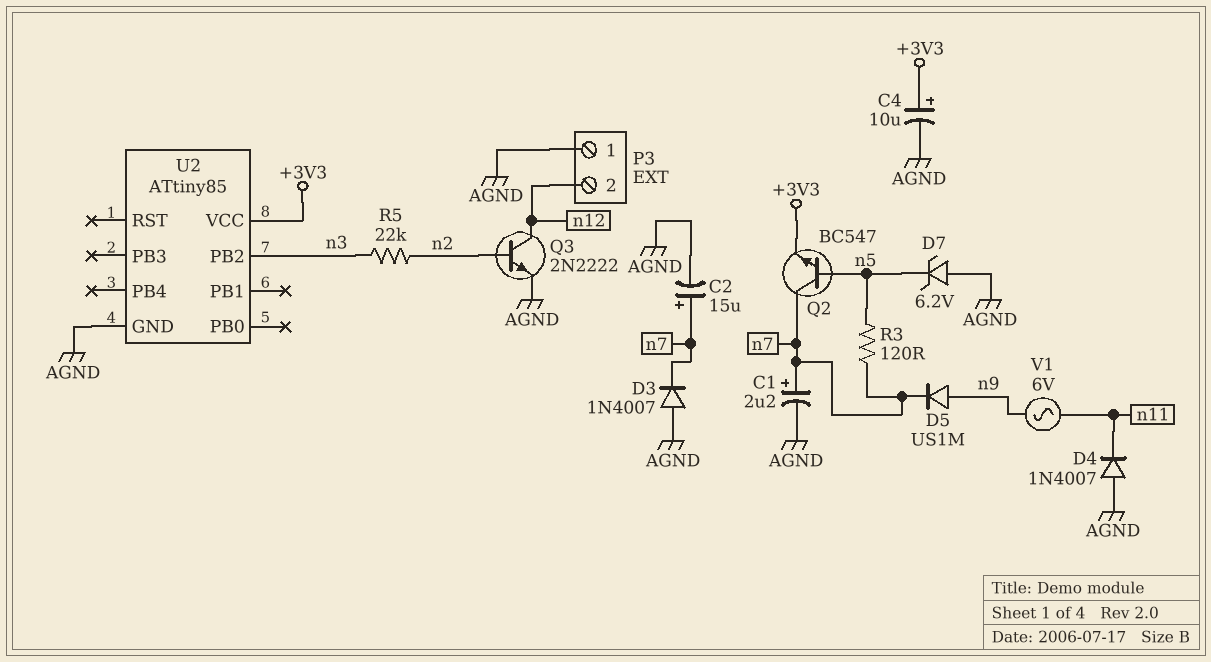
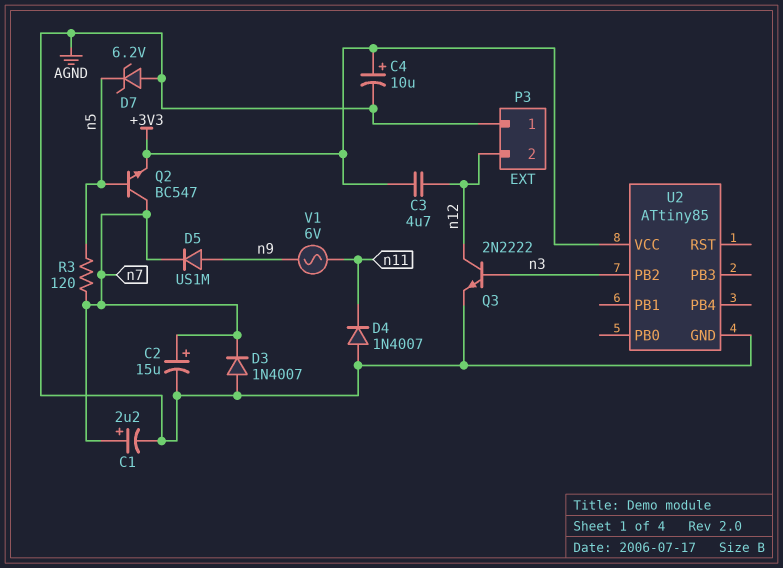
C3: none -> 4.7uF (+3V3, n12)
Q3: NPN 2N2222 (B n2, C n12, E AGND) -> NPN 2N2222 (B n3, C n12, E AGND)
R5: 22k (n2, n3) -> none

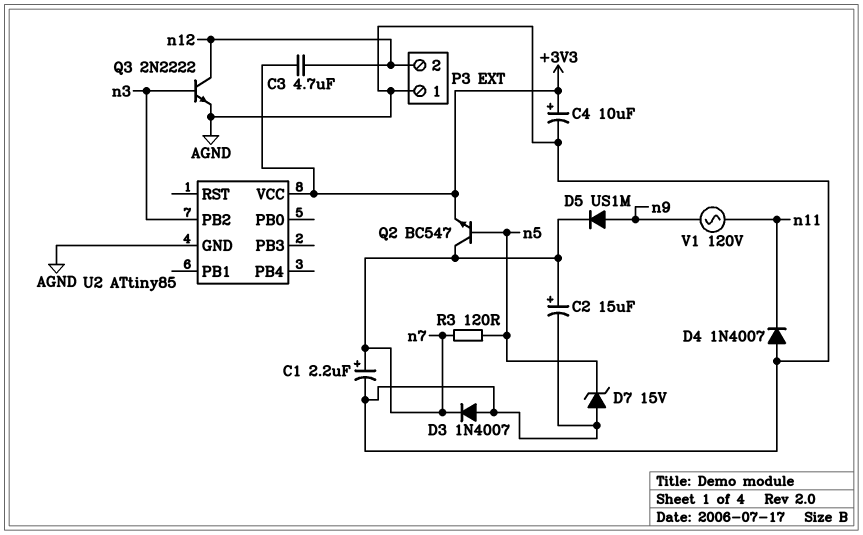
D7: zener 6.2V (A AGND, K n5) -> zener 15V (A AGND, K n5)
V1: AC 6V (n9, n11) -> AC 120V (n9, n11)

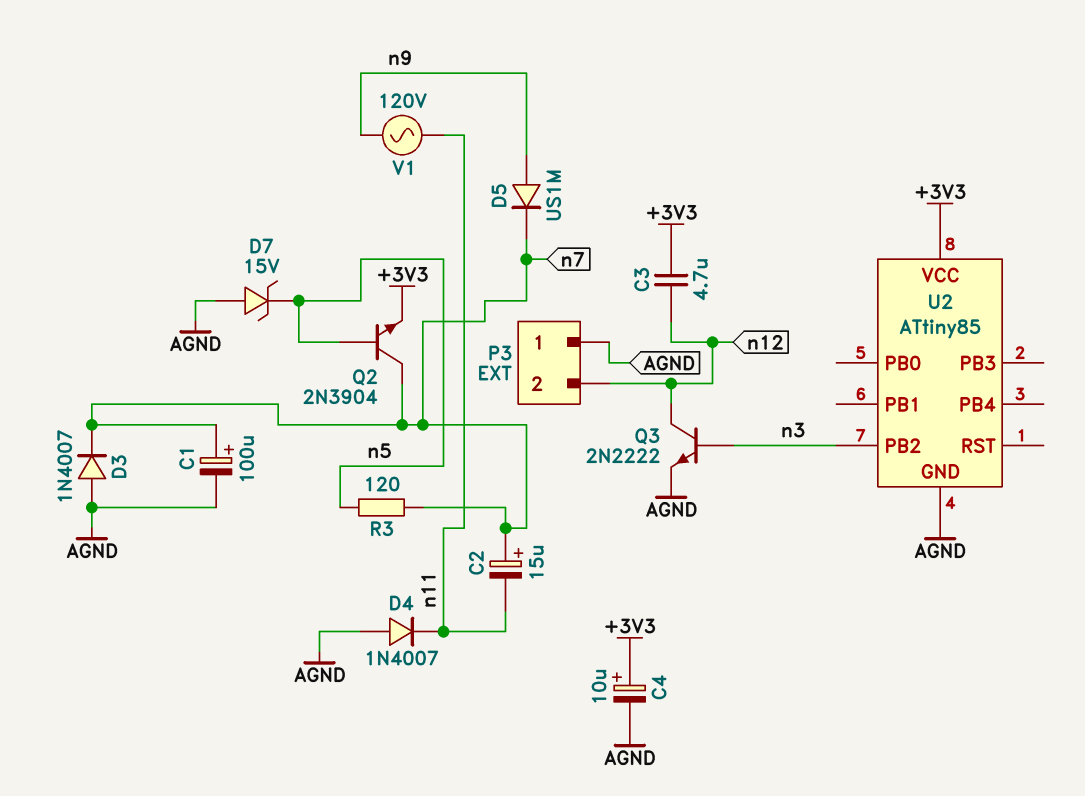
C1: 2.2uF (plus n7, minus AGND) -> 100uF (plus n7, minus AGND)
C2: 15uF (plus n7, minus AGND) -> 15uF (plus n7, minus n11)
Q2: NPN BC547 (B n5, C n7, E +3V3) -> NPN 2N3904 (B n5, C n7, E +3V3)

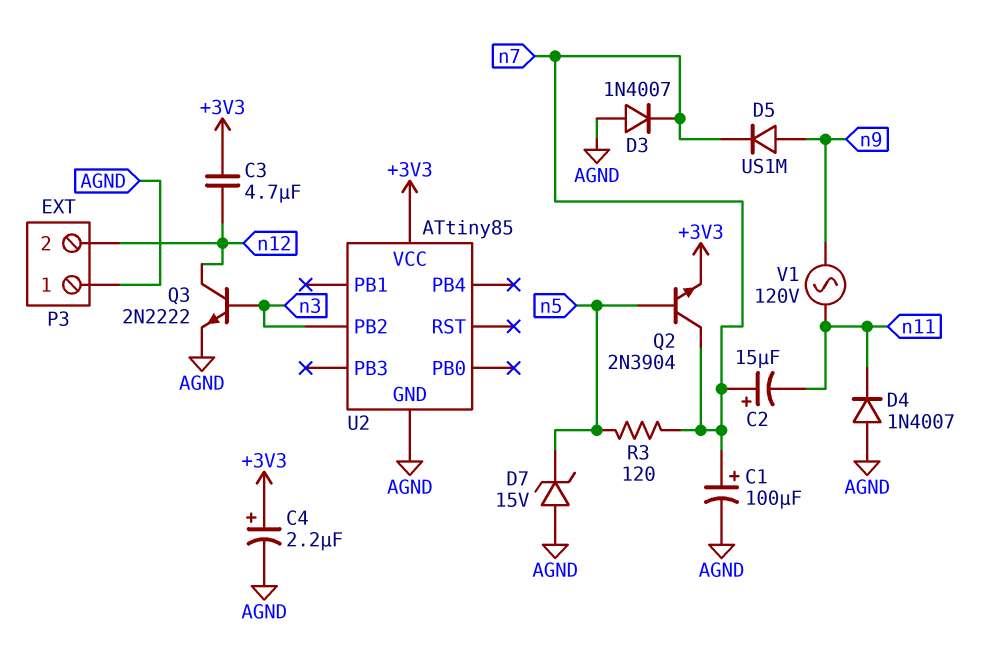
C4: 10uF (plus +3V3, minus AGND) -> 2.2uF (plus +3V3, minus AGND)

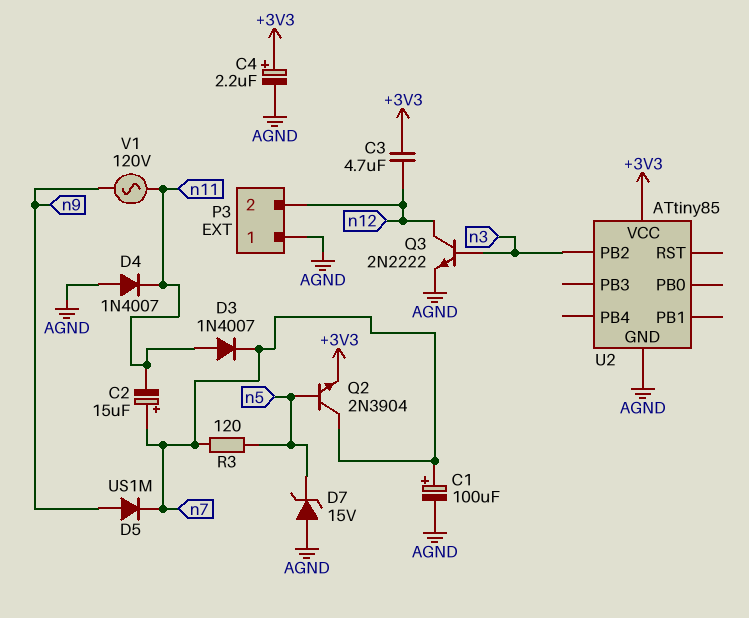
D3: diode 1N4007 (A AGND, K n7) -> diode 1N4007 (A n11, K n7)

